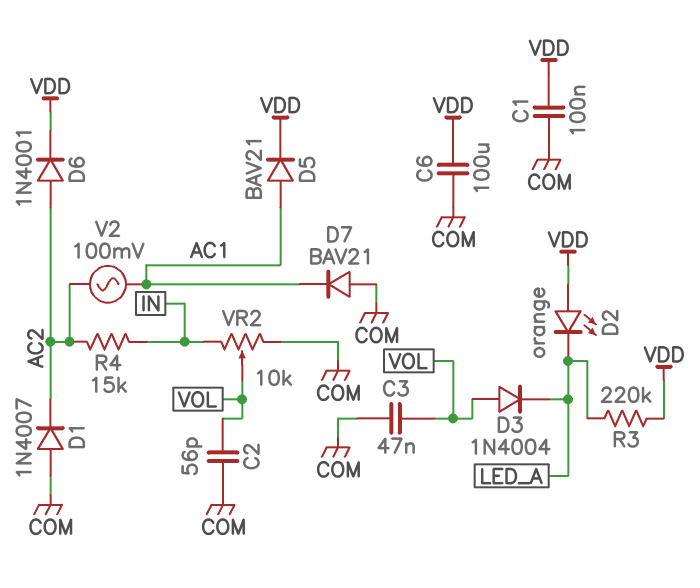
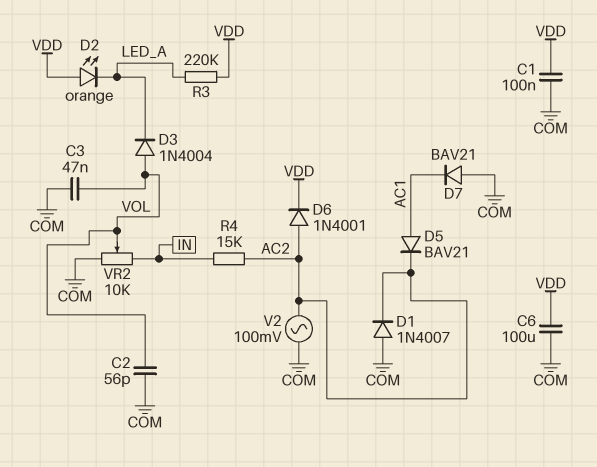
D5: diode BAV21 (A AC1, K VDD) -> diode BAV21 (A AC1, K AC2)
V2: AC 100mV (AC1, AC2) -> AC 100mV (AC2, COM)

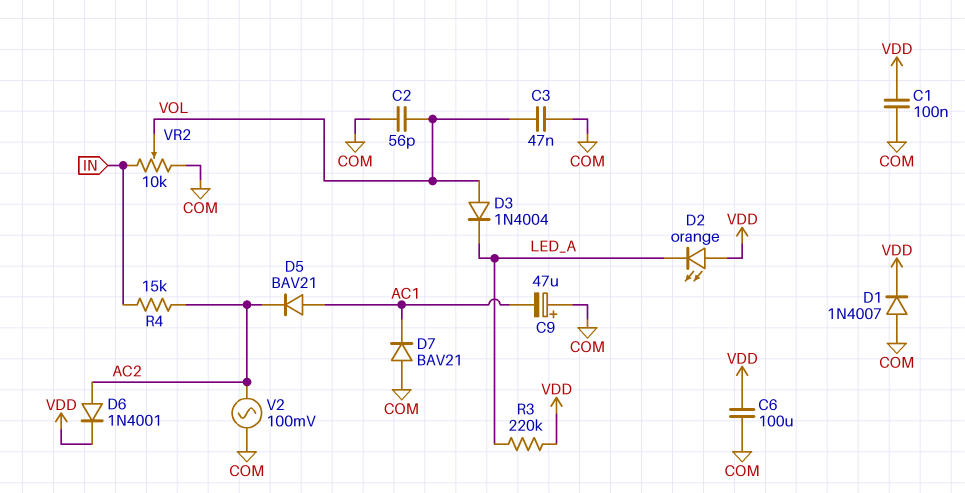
C9: none -> 47uF (plus COM, minus AC1)
D1: diode 1N4007 (A COM, K AC2) -> diode 1N4007 (A COM, K VDD)

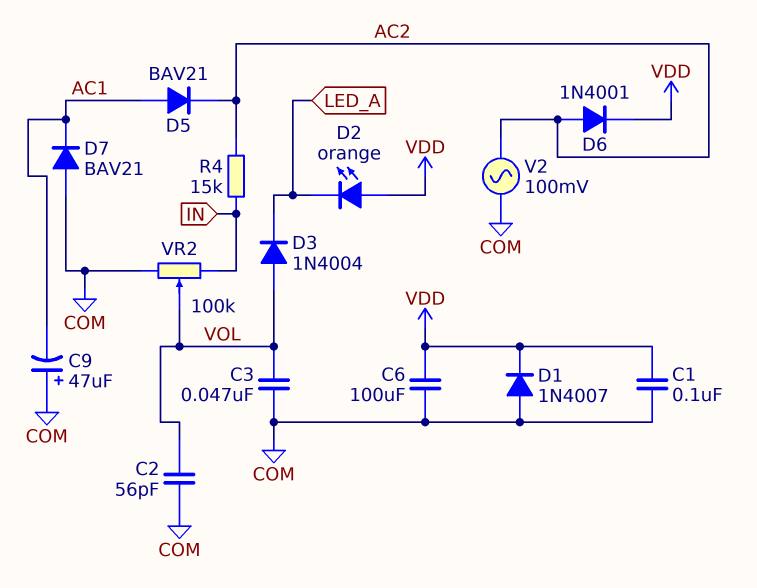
R3: 220k (LED_A, VDD) -> none
VR2: 10k (COM, IN, wiper VOL) -> 100k (COM, IN, wiper VOL)

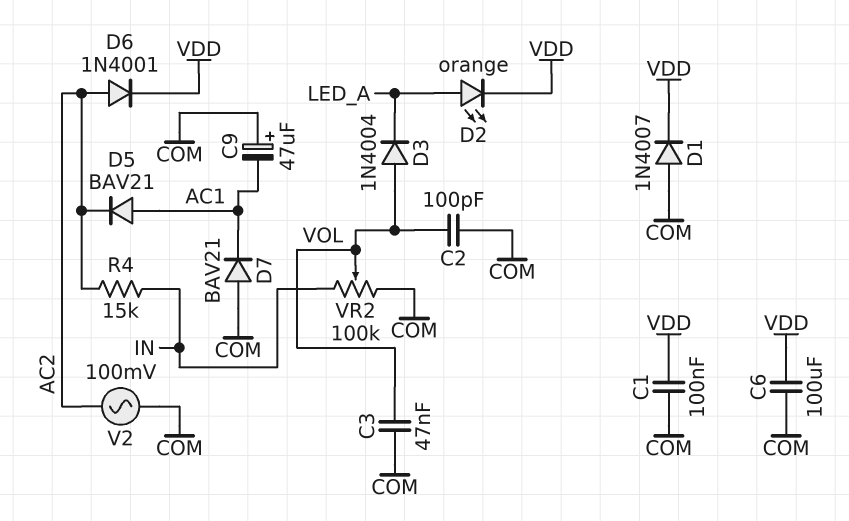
C2: 56pF (COM, VOL) -> 100pF (COM, VOL)
D2: LED orange (A VDD, K LED_A) -> LED orange (A LED_A, K VDD)

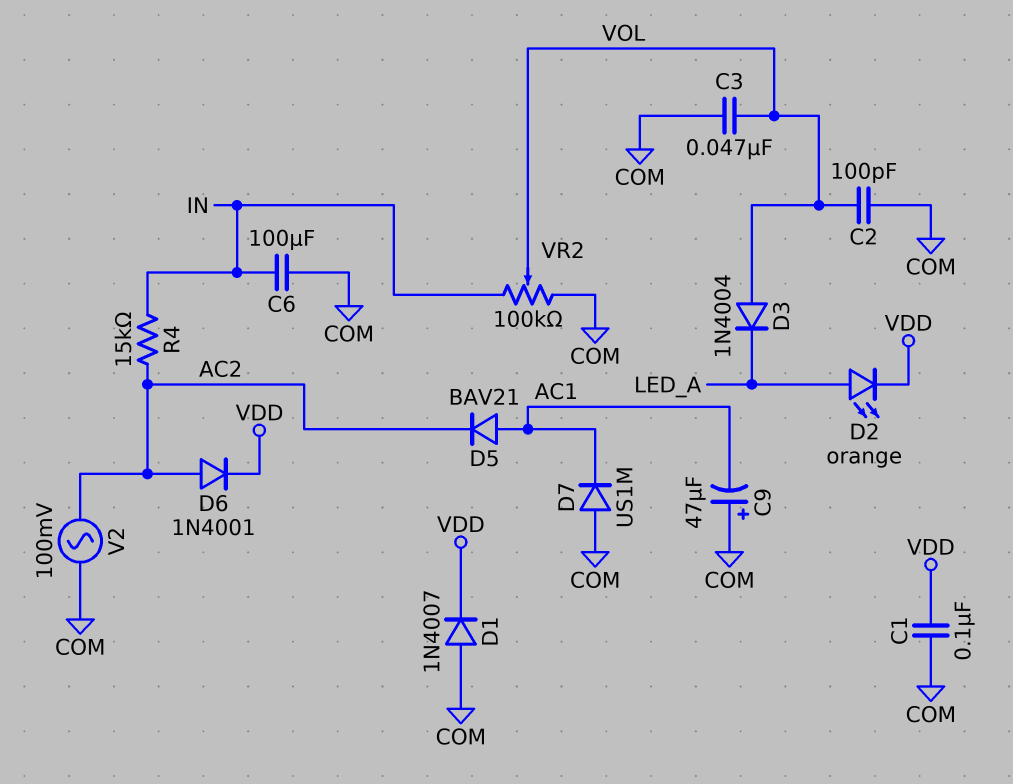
C6: 100uF (COM, VDD) -> 100uF (COM, IN)
D7: diode BAV21 (A COM, K AC1) -> diode US1M (A COM, K AC1)

